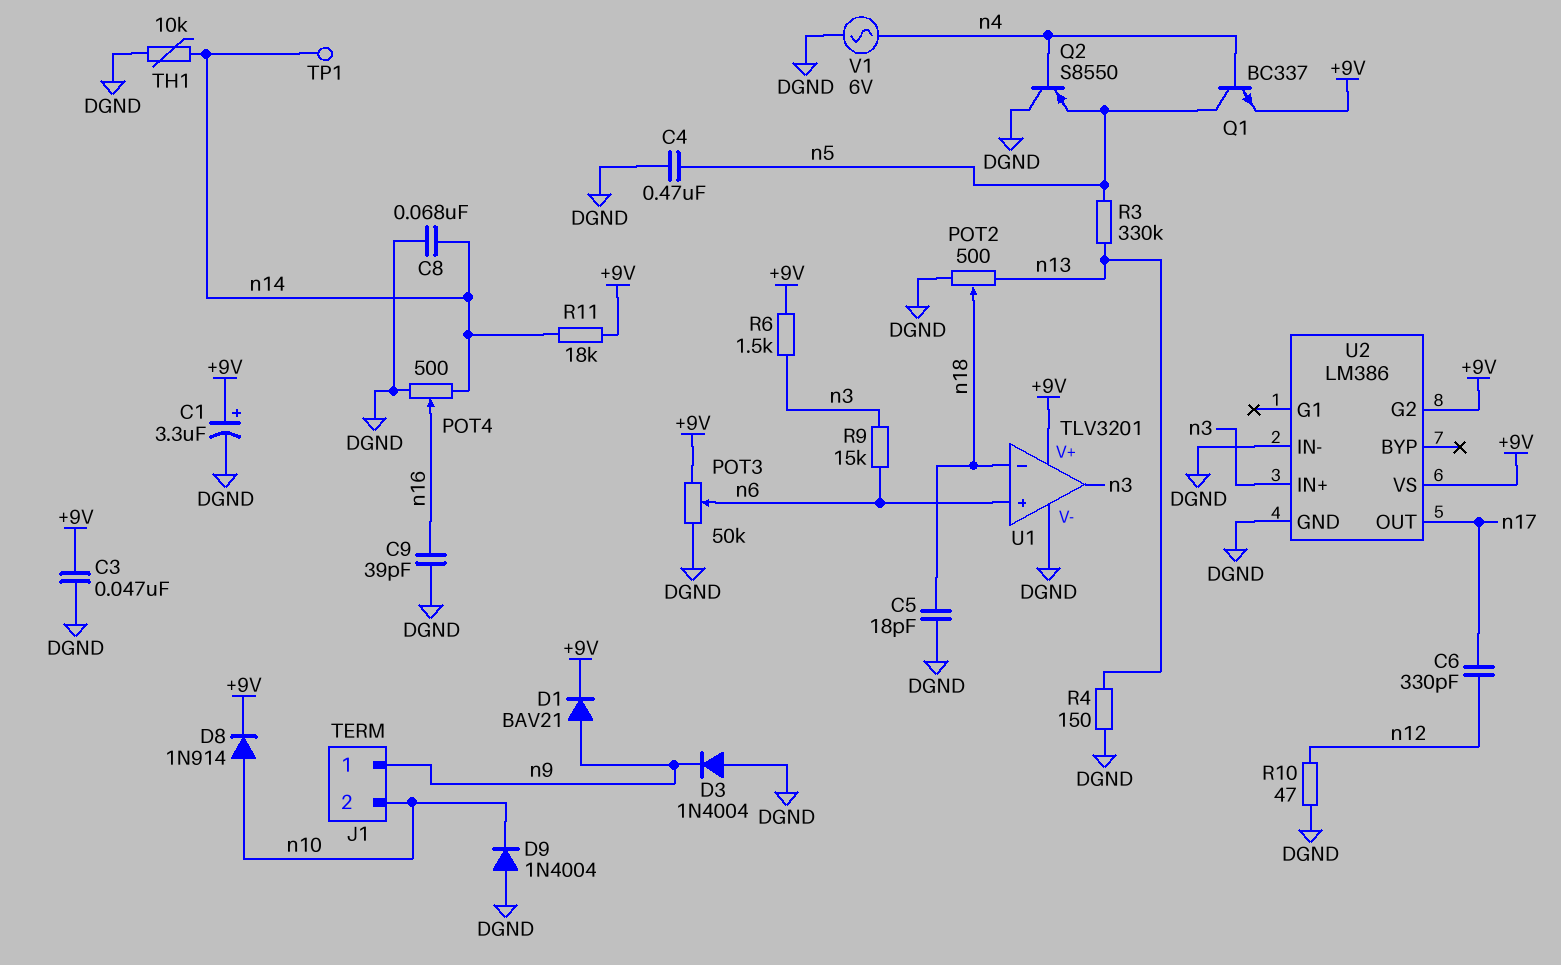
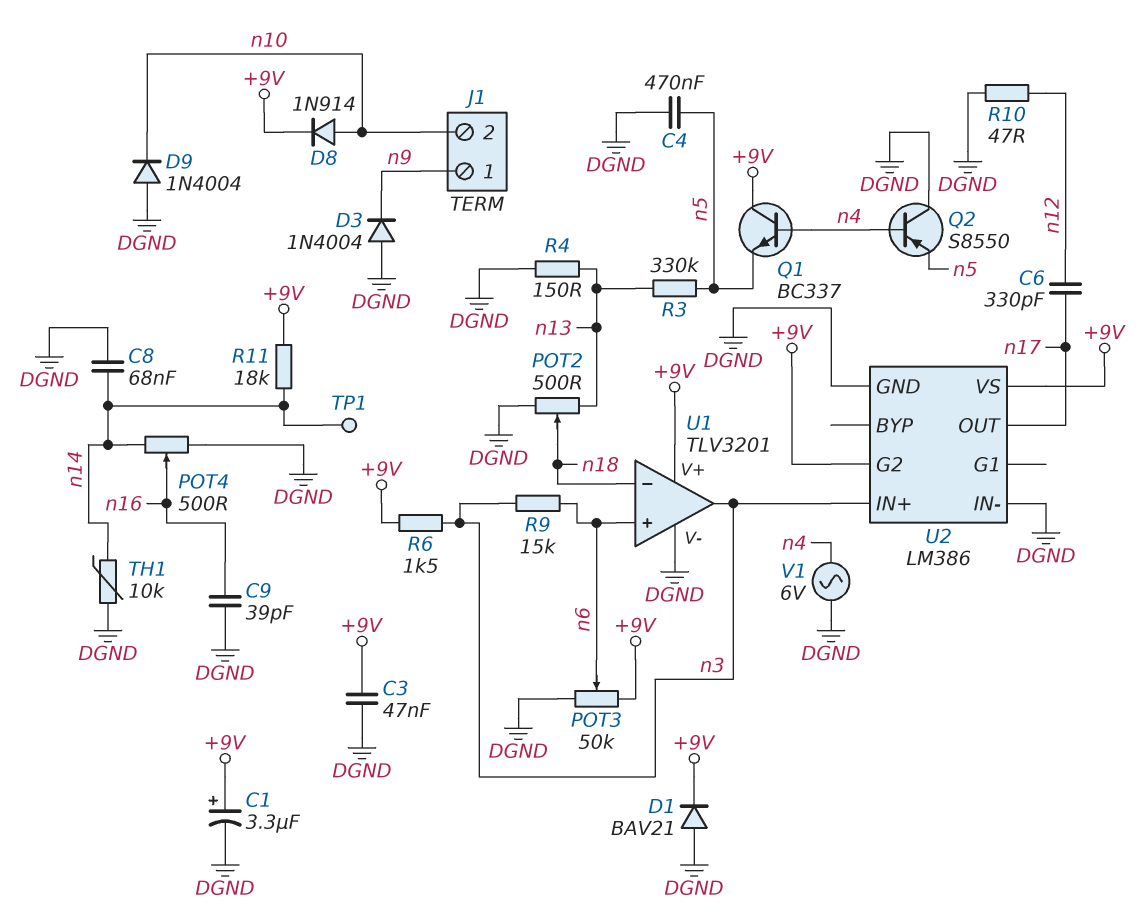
C5: 18pF (DGND, n18) -> none
D1: diode BAV21 (A n9, K +9V) -> diode BAV21 (A DGND, K +9V)
Q1: NPN BC337 (B n4, C n5, E +9V) -> NPN BC337 (B n4, C +9V, E n5)

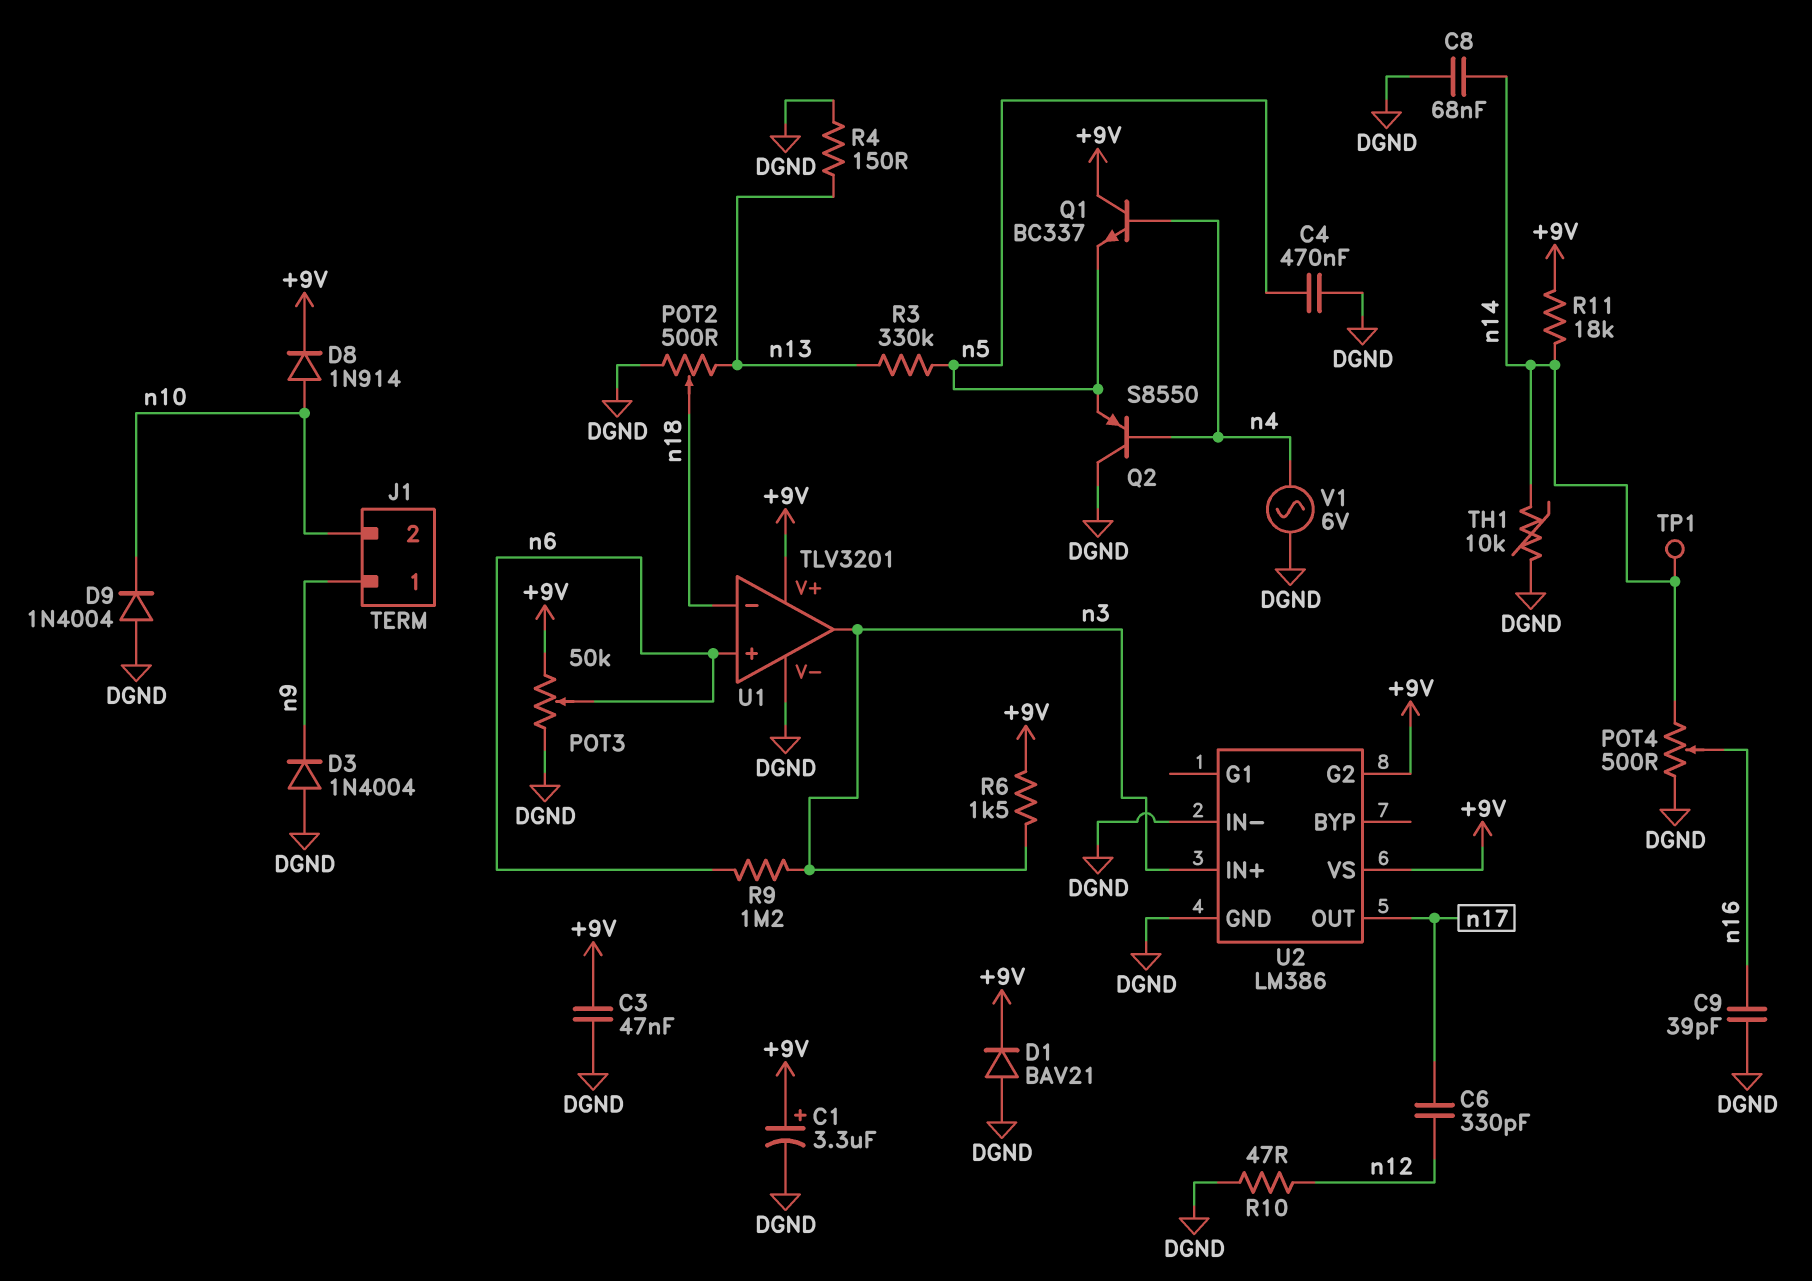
R9: 15k (n3, n6) -> 1.2M (n3, n6)

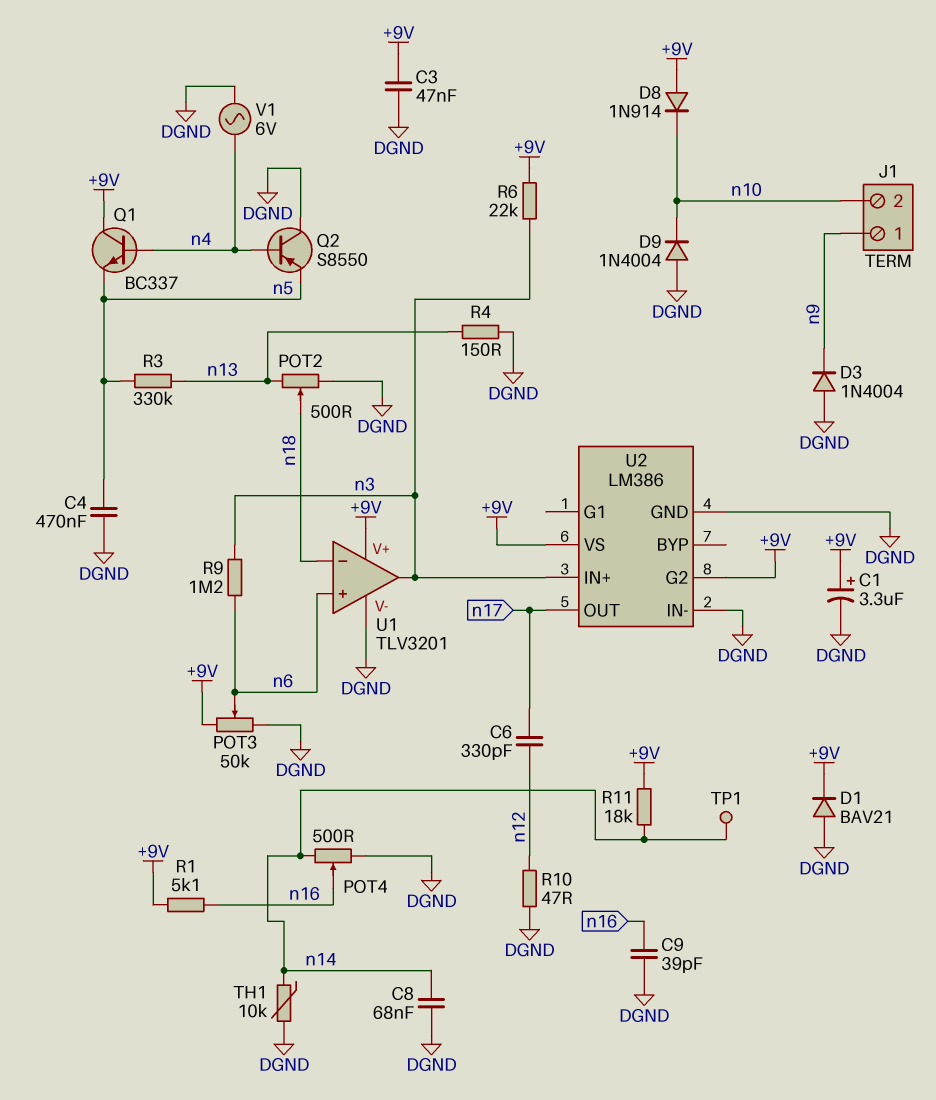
D8: diode 1N914 (A n10, K +9V) -> diode 1N914 (A +9V, K n10)
R1: none -> 5.1k (+9V, n16)
R6: 1.5k (+9V, n3) -> 22k (+9V, n3)

